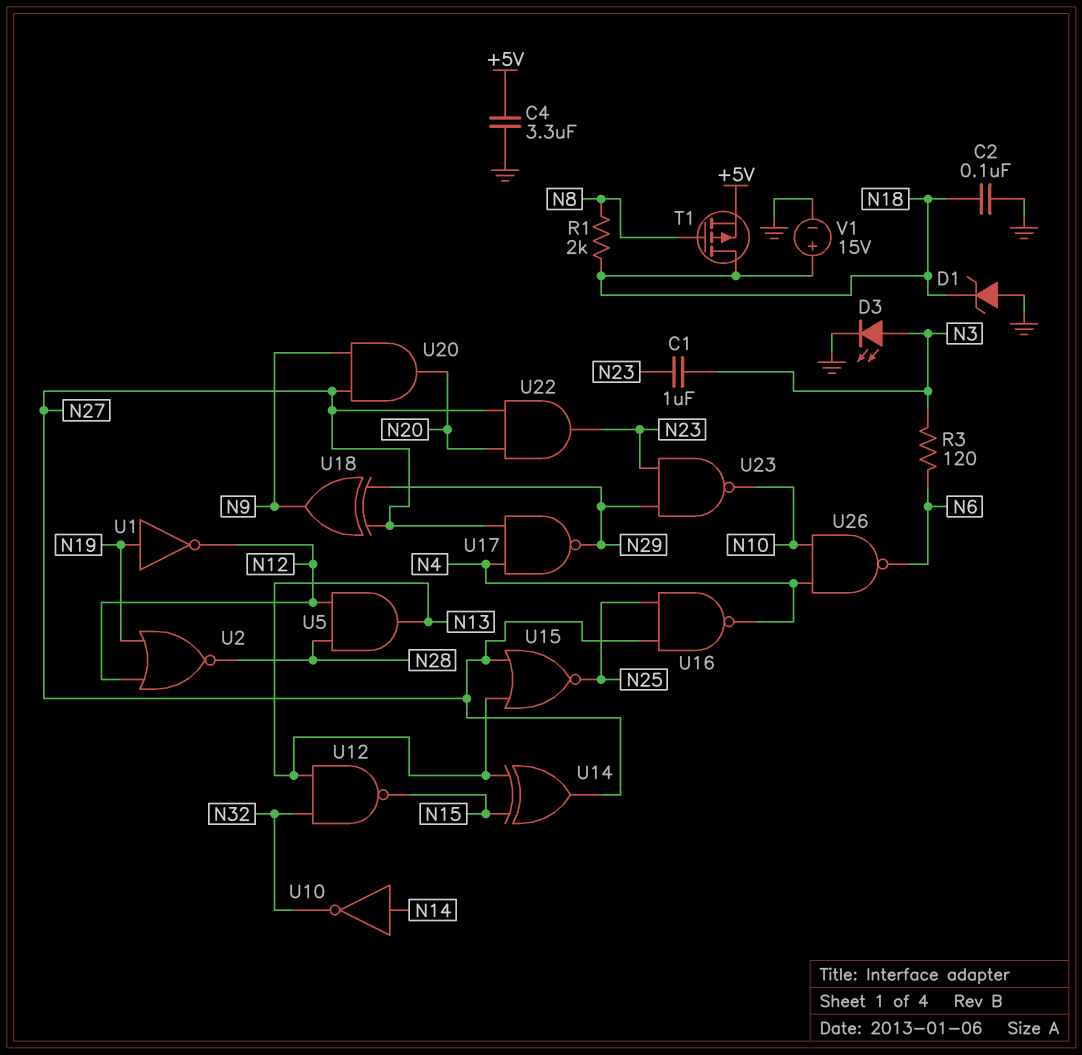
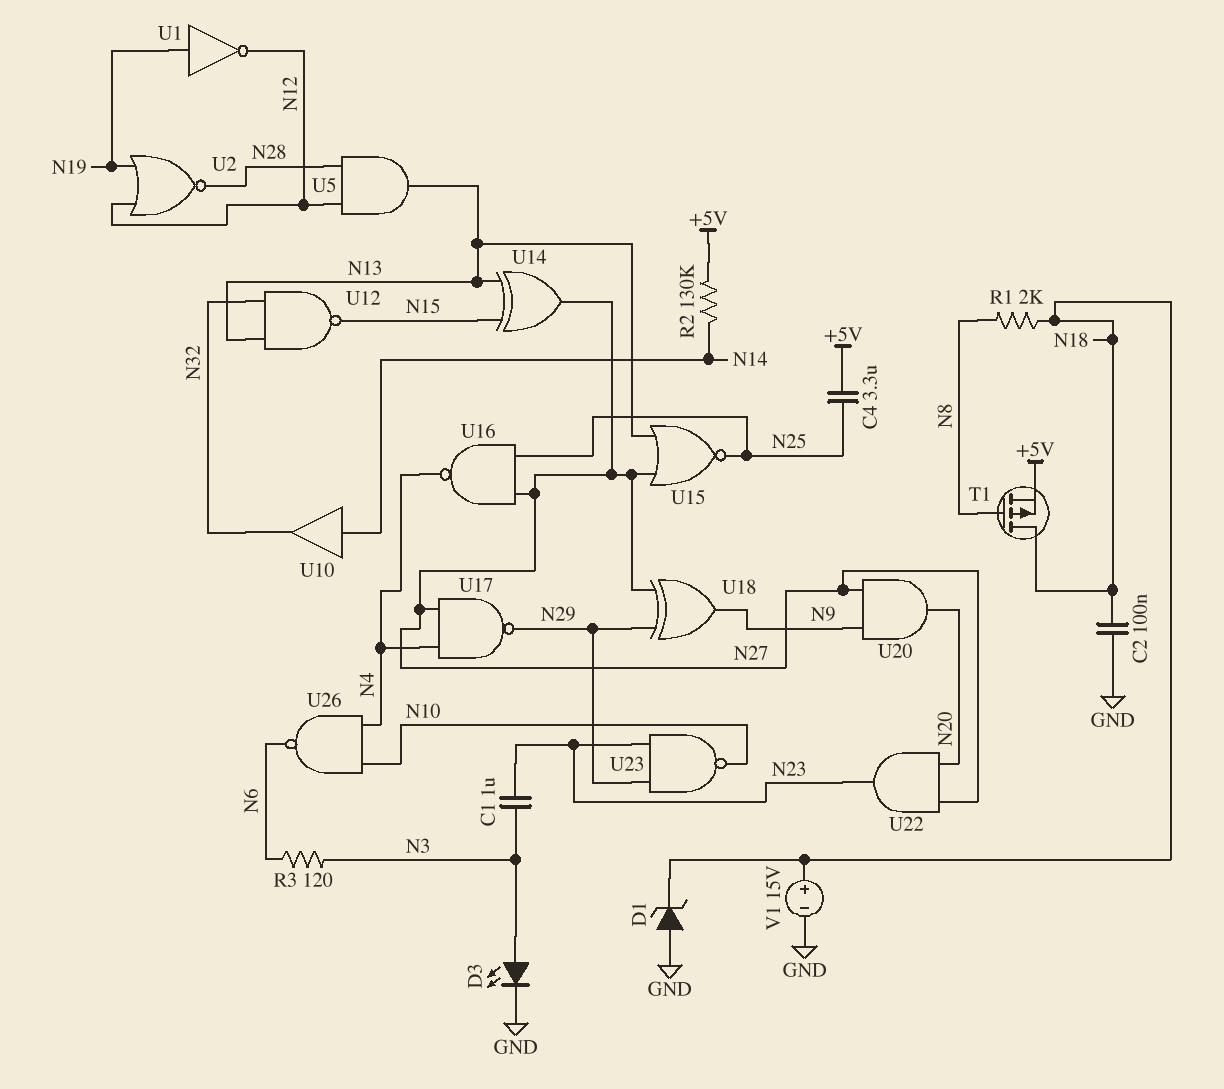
C4: 3.3uF (+5V, GND) -> 3.3uF (+5V, N25)
R2: none -> 130k (+5V, N14)
U10: NOT (in N14, out N32) -> buffer (in N14, out N32)

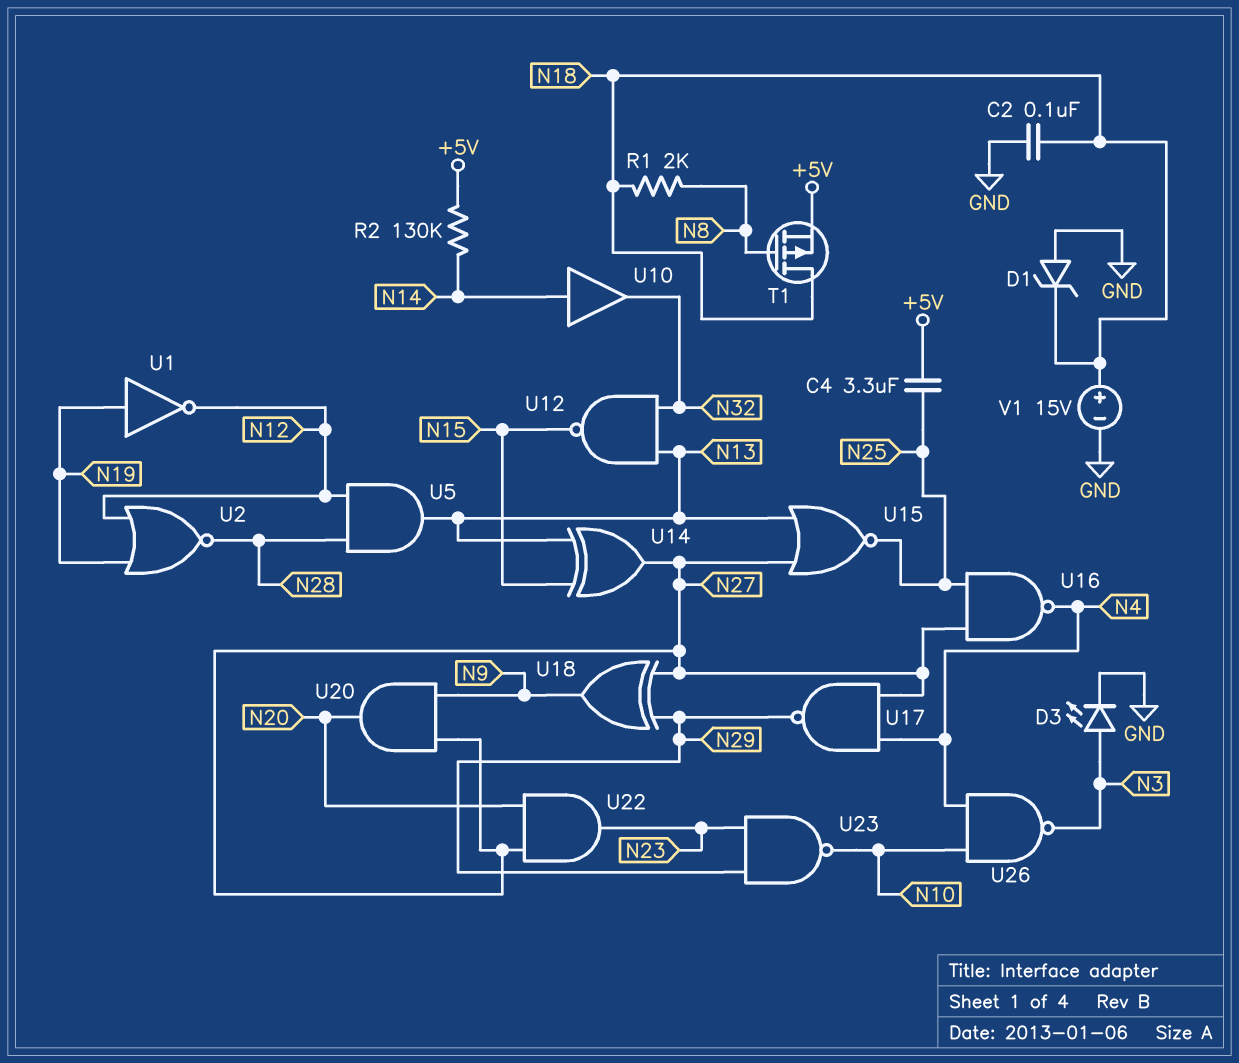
C1: 1uF (N3, N23) -> none
R3: 120 (N3, N6) -> none
U26: NAND (in N4, in N10, out N6) -> NAND (in N4, in N10, out N3)

